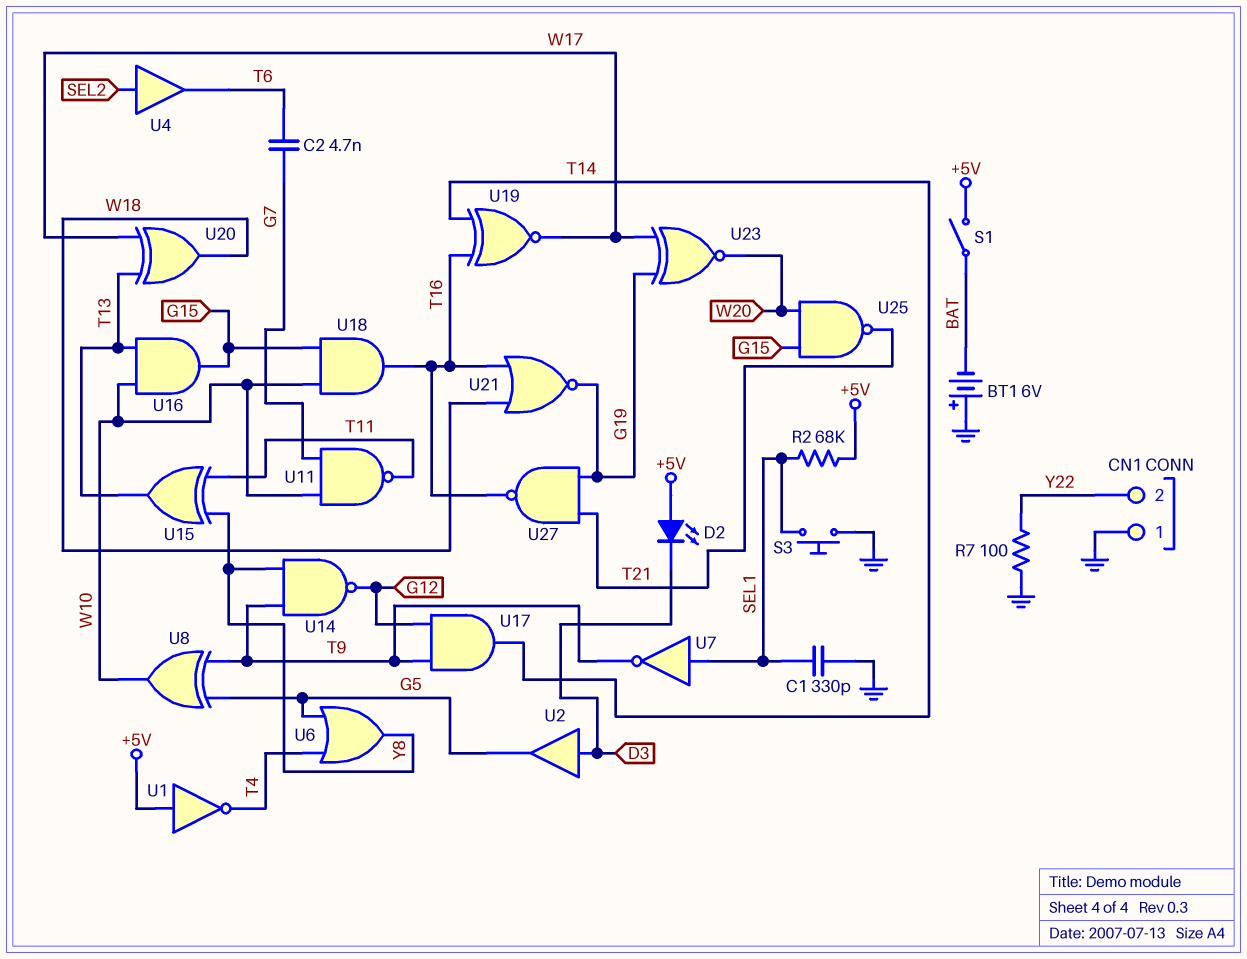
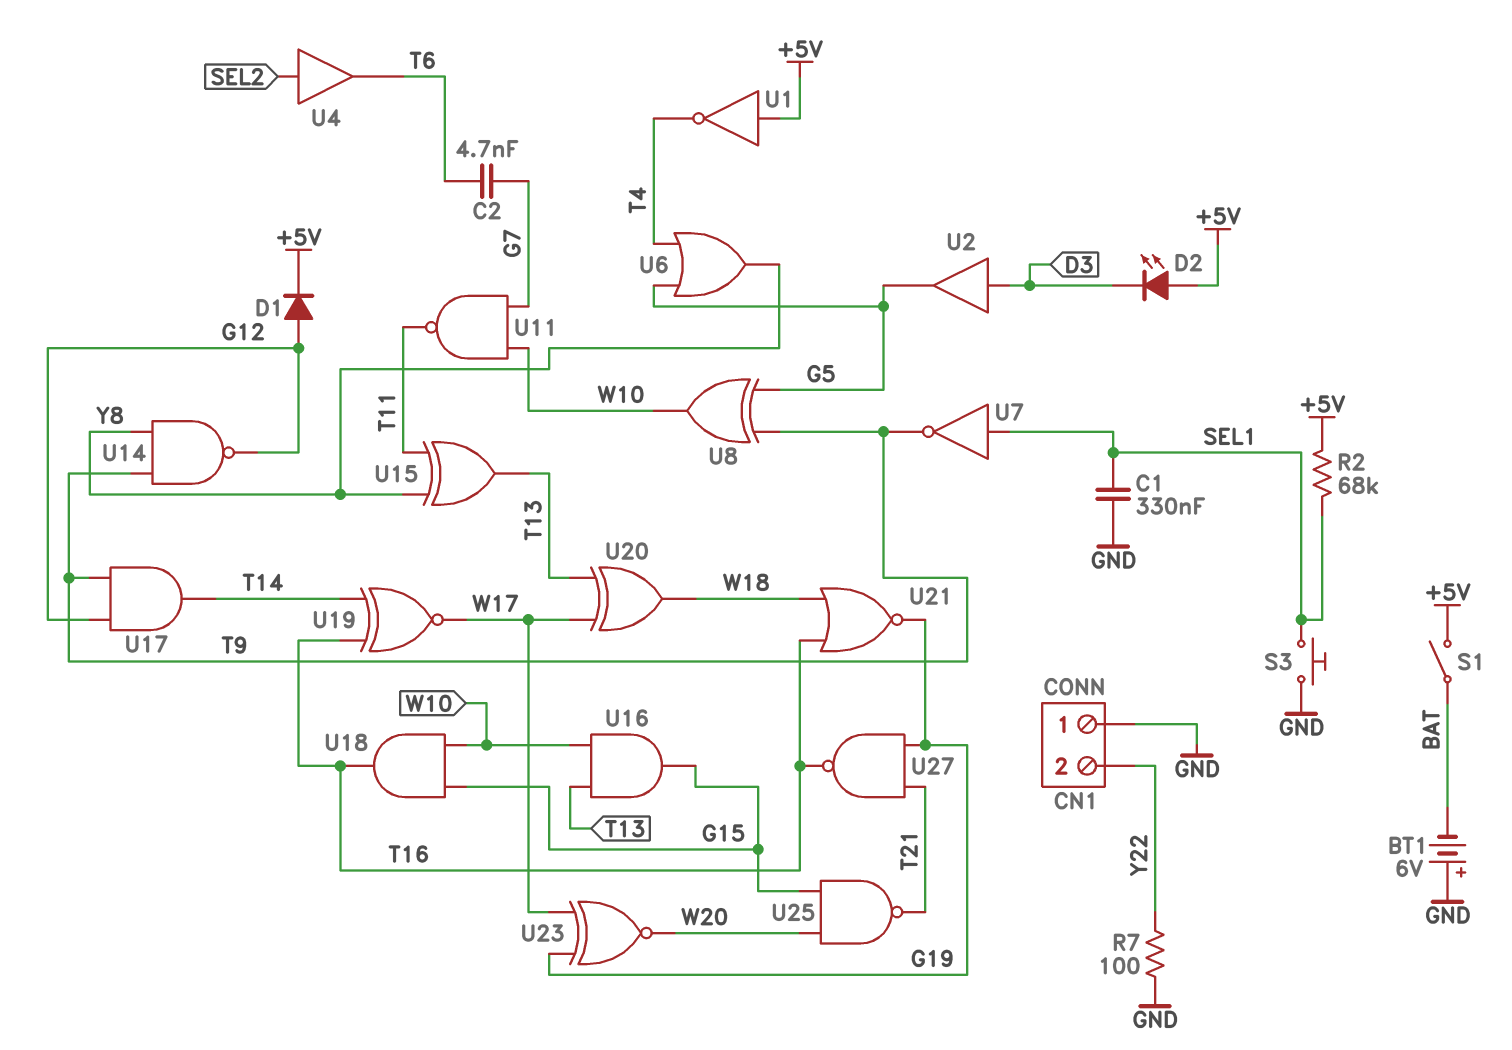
C1: 330pF (GND, SEL1) -> 330nF (GND, SEL1)
D1: none -> diode (A G12, K +5V)

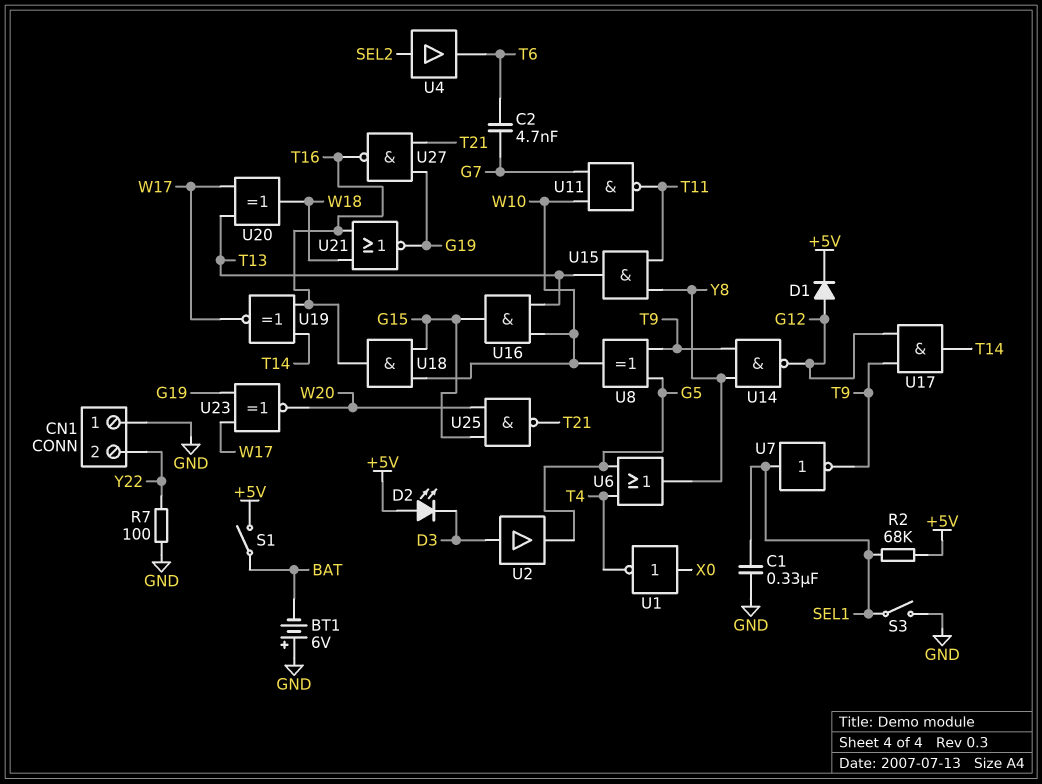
S3: button (GND, SEL1) -> switch (GND, SEL1)
U1: NOT (in +5V, out T4) -> NOT (in X0, out T4)
U15: XOR (in T11, in Y8, out T13) -> AND (in T11, in Y8, out T13)

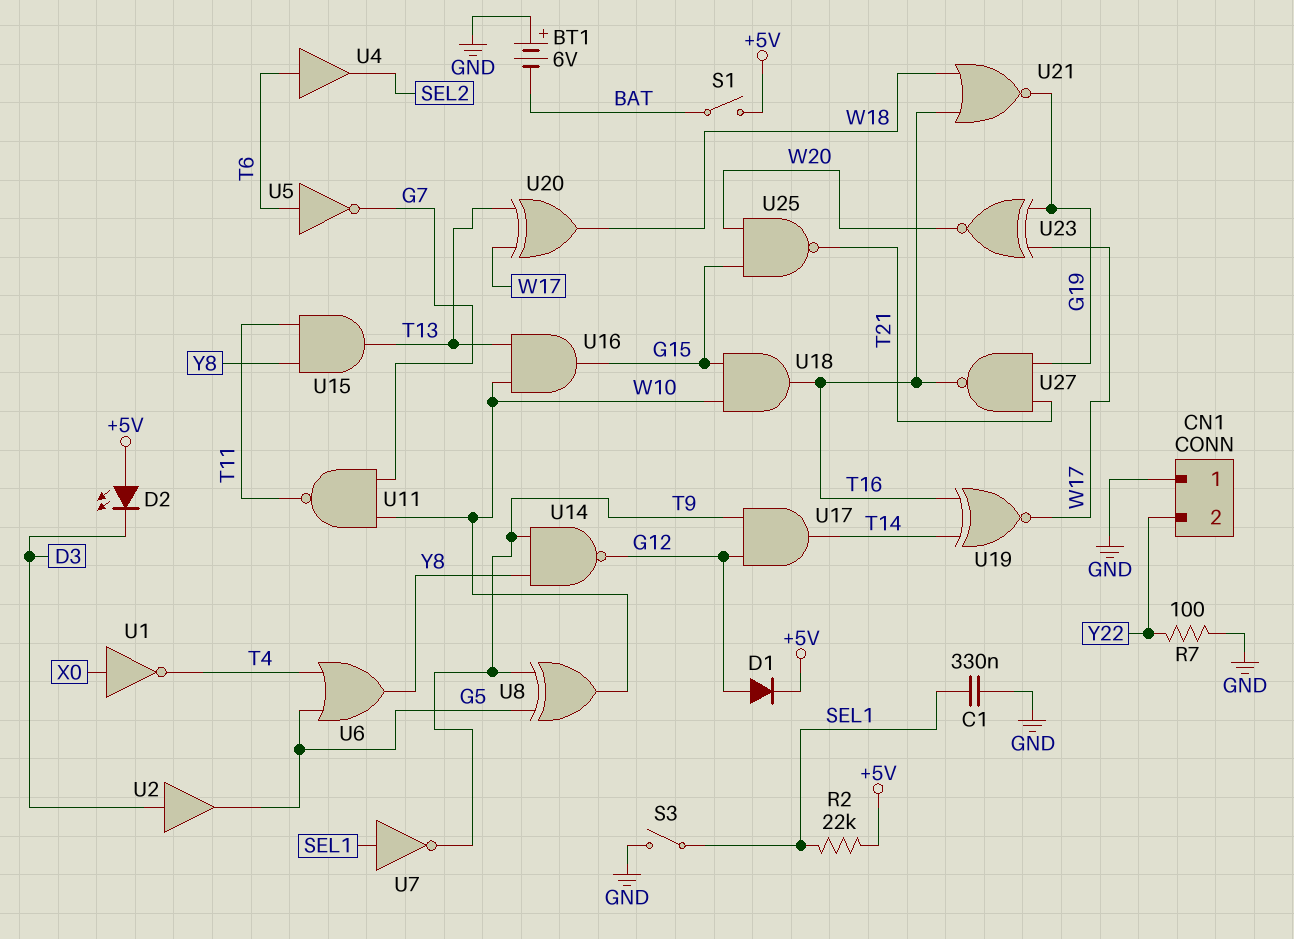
C2: 4.7nF (G7, T6) -> none
R2: 68k (+5V, SEL1) -> 22k (+5V, SEL1)
U4: buffer (in SEL2, out T6) -> buffer (in T6, out SEL2)
U5: none -> NOT (in T6, out G7)

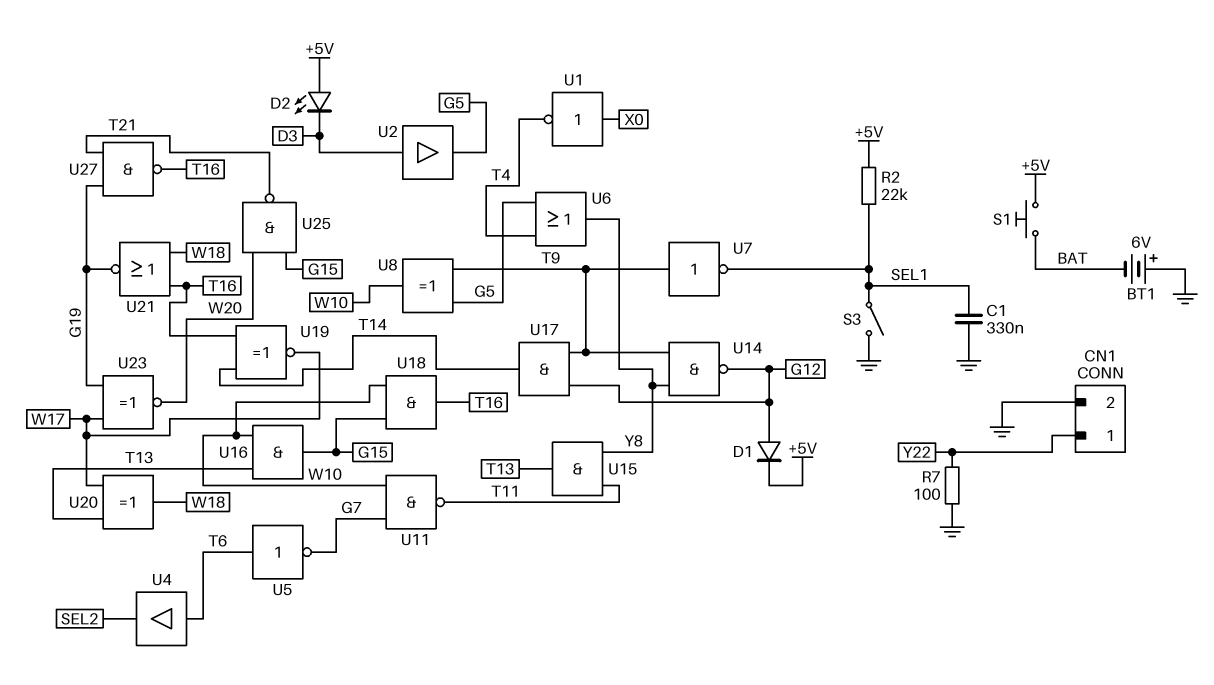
CN1 pin 1: GND -> Y22
CN1 pin 2: Y22 -> GND
S1: switch (+5V, BAT) -> button (+5V, BAT)
U7: NOT (in SEL1, out T9) -> NOT (in T9, out SEL1)

